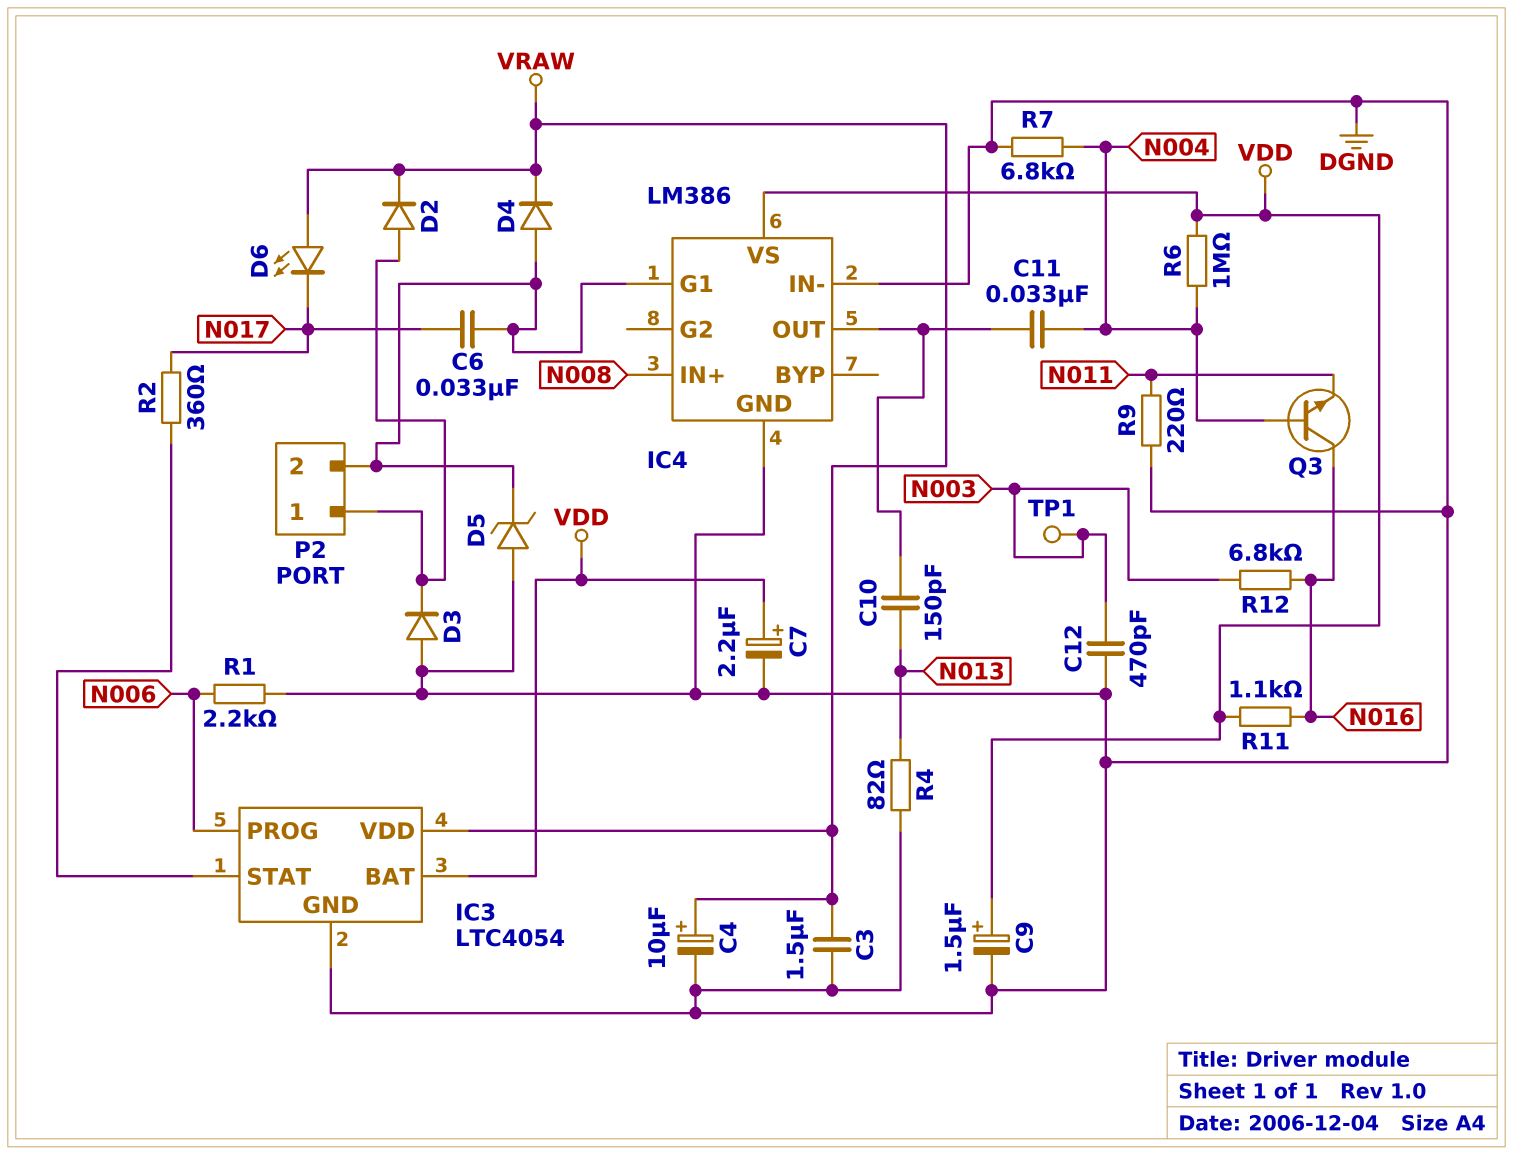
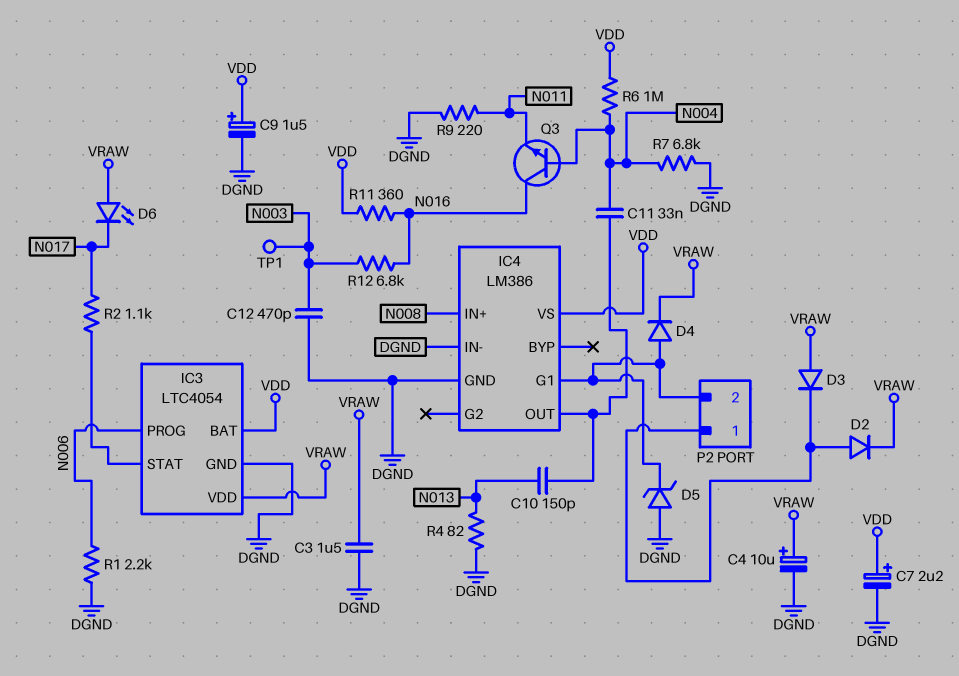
C6: 33nF (IC4/G1, N017) -> none
D3: diode (A DGND, K P2/1) -> diode (A VRAW, K P2/1)
R2: 360 (IC3/STAT, N017) -> 1.1k (IC3/STAT, N017)
R11: 1.1k (N016, VDD) -> 360 (N016, VDD)

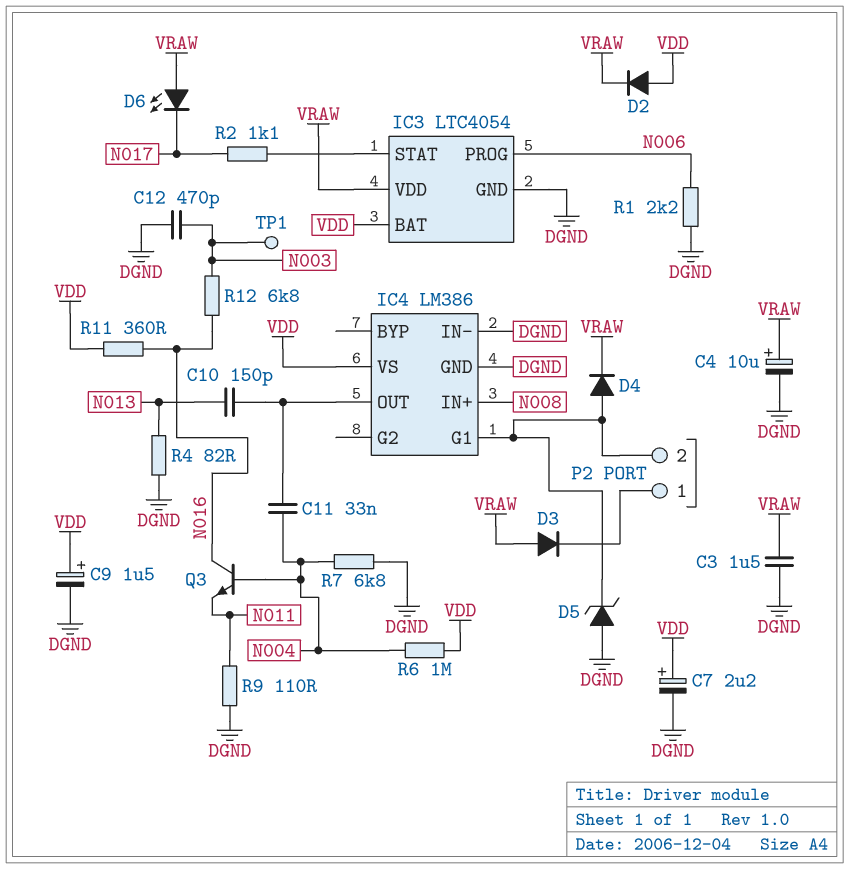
D2: diode (A P2/1, K VRAW) -> diode (A VDD, K VRAW)
R9: 220 (DGND, N011) -> 110 (DGND, N011)

